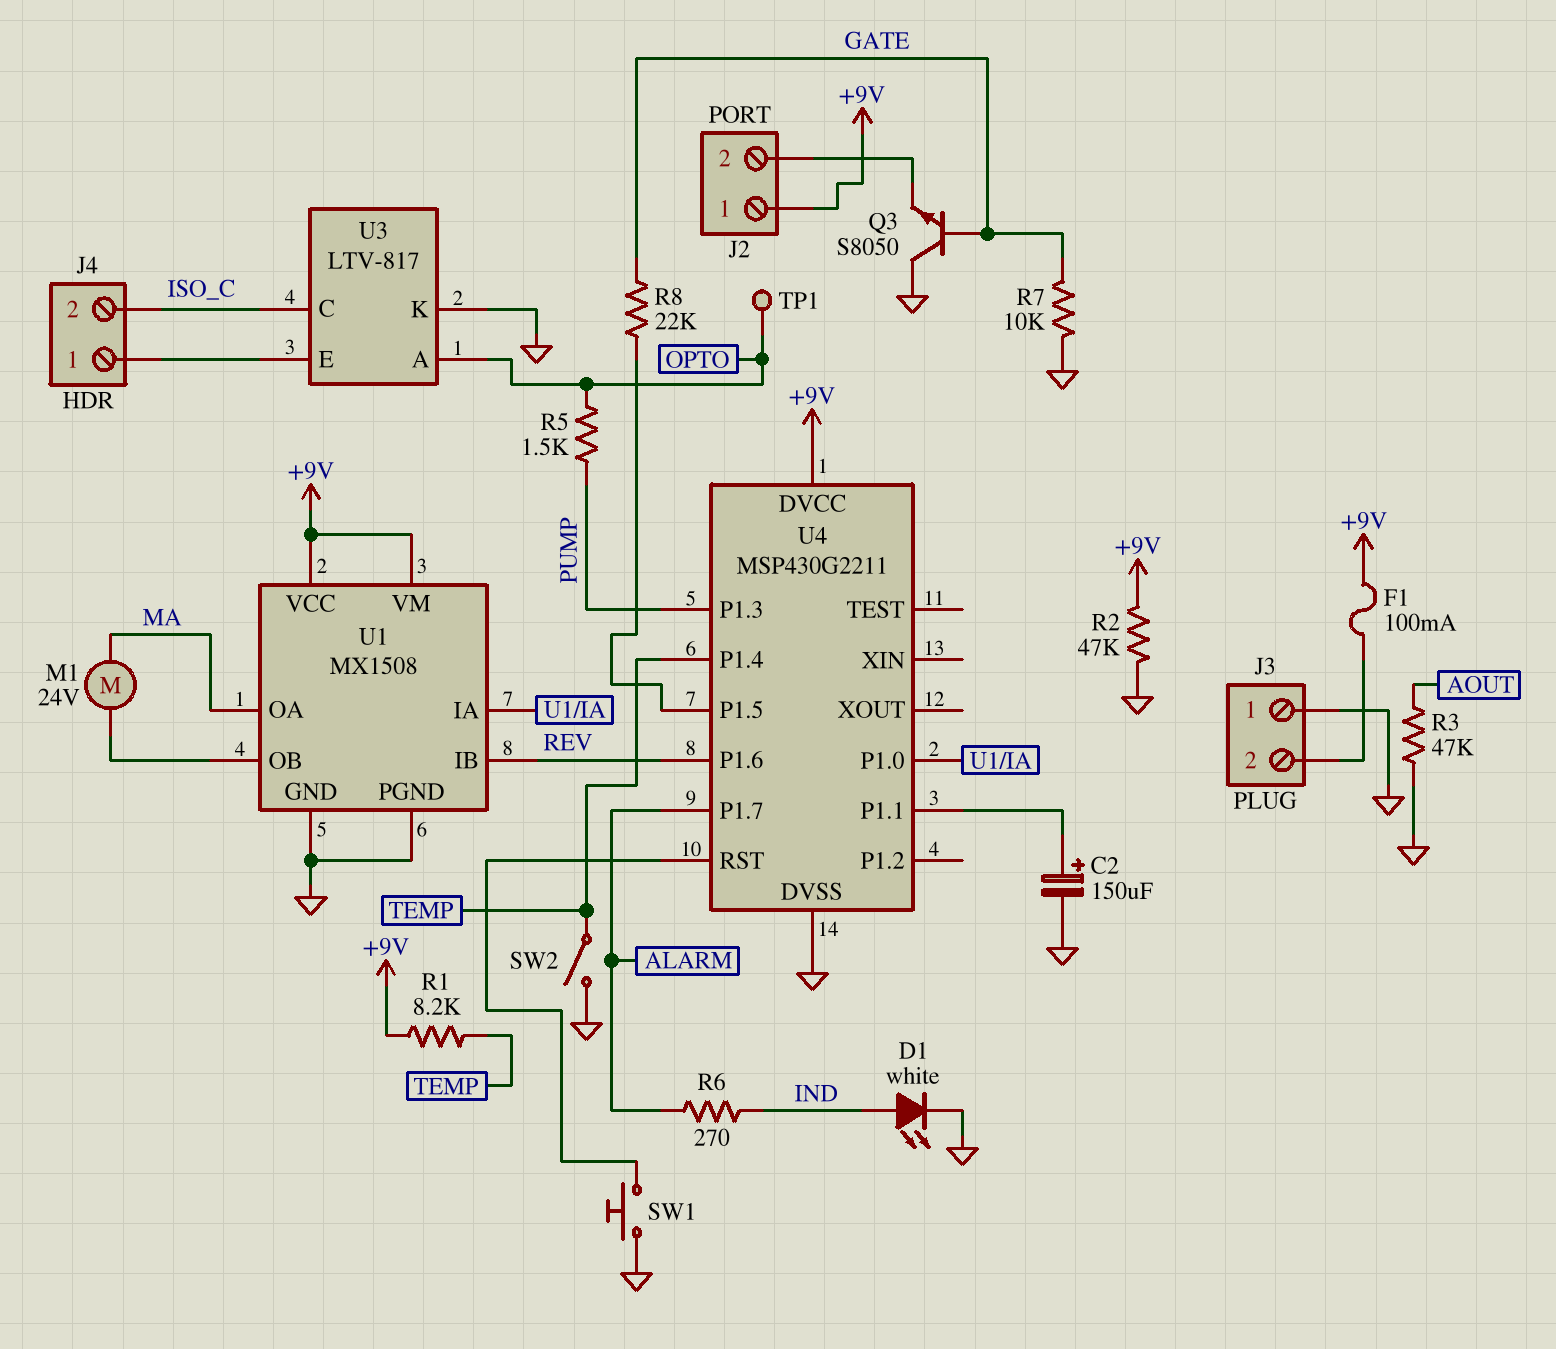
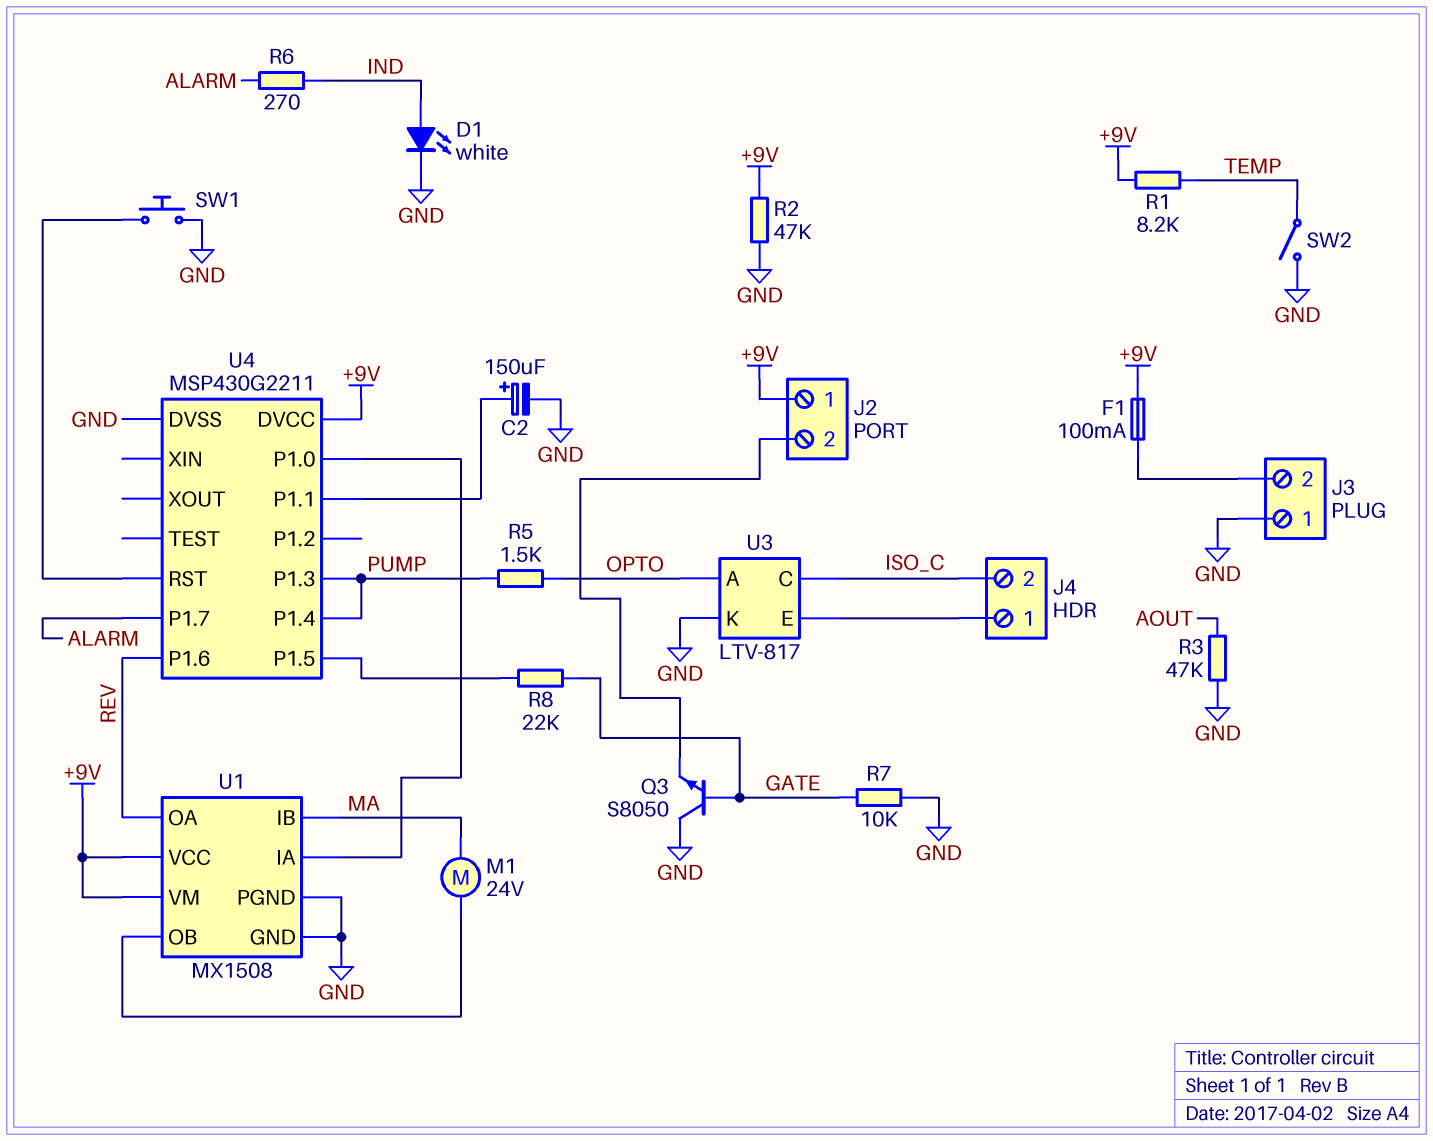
TP1: test point (OPTO) -> none
U1 pin IB: REV -> MA
U1 pin OA: MA -> REV
U4 pin P1.4: TEMP -> PUMP

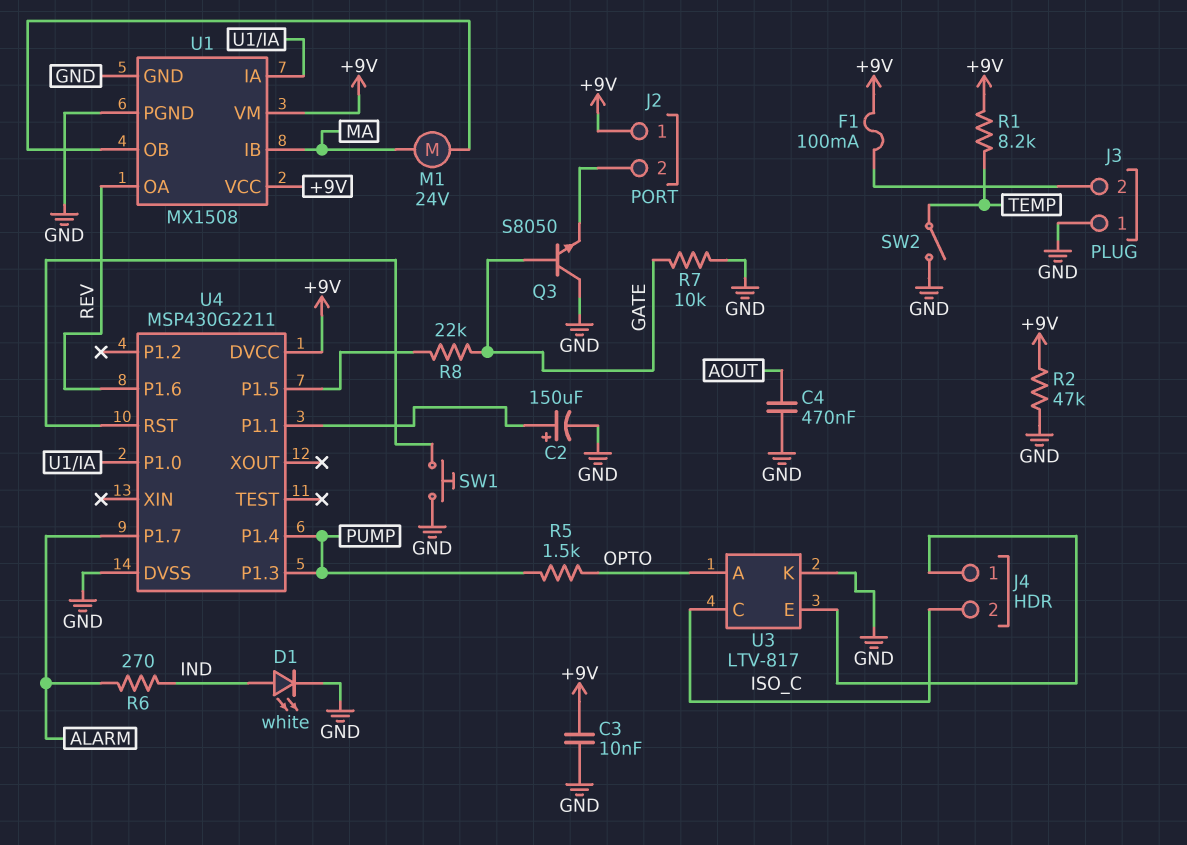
C3: none -> 10nF (+9V, GND)
C4: none -> 470nF (AOUT, GND)
R3: 47k (AOUT, GND) -> none

